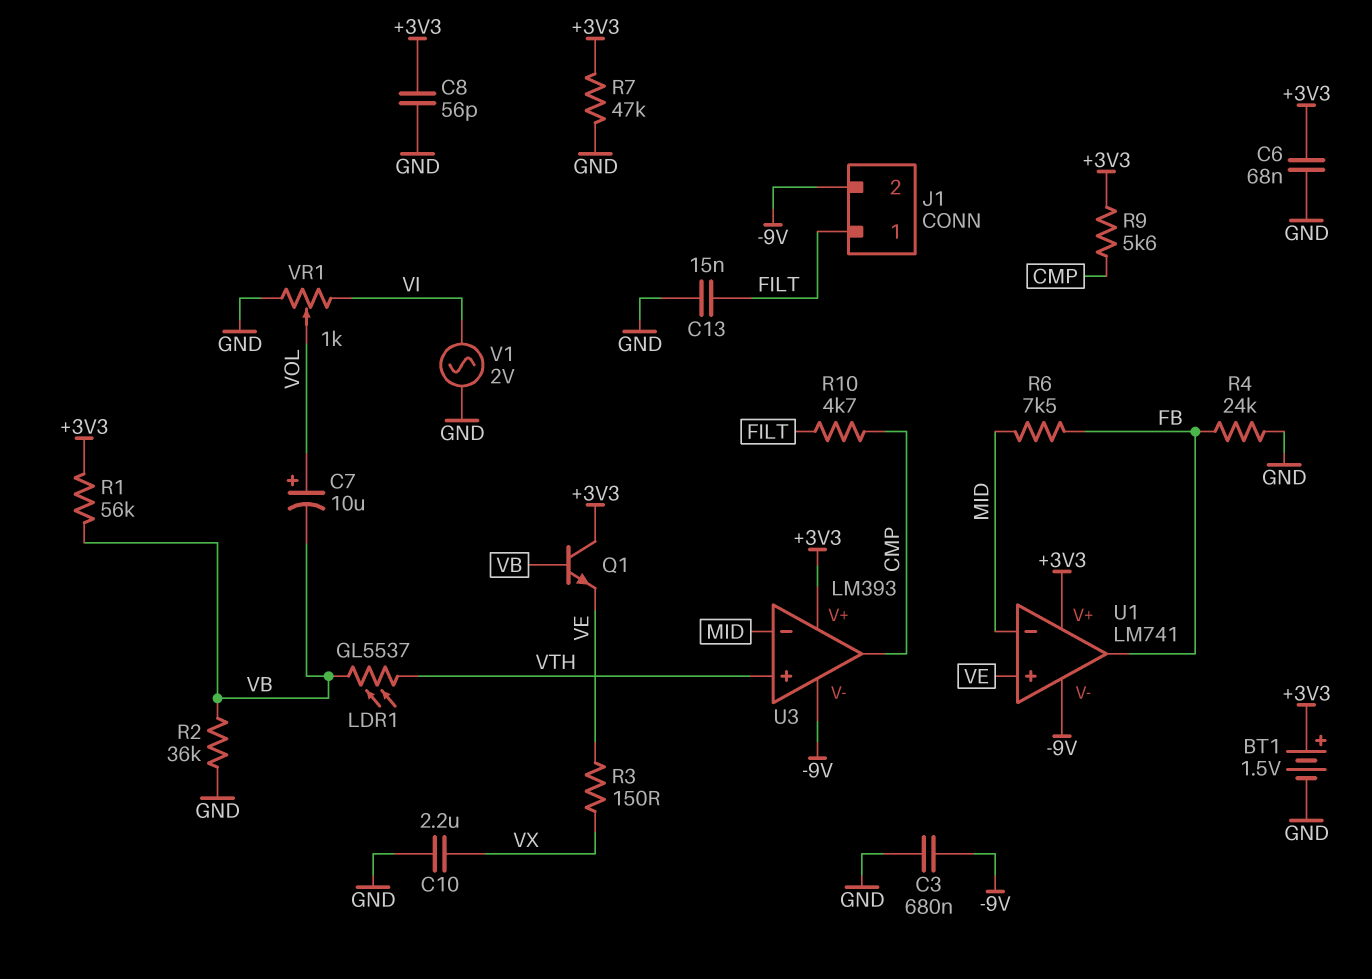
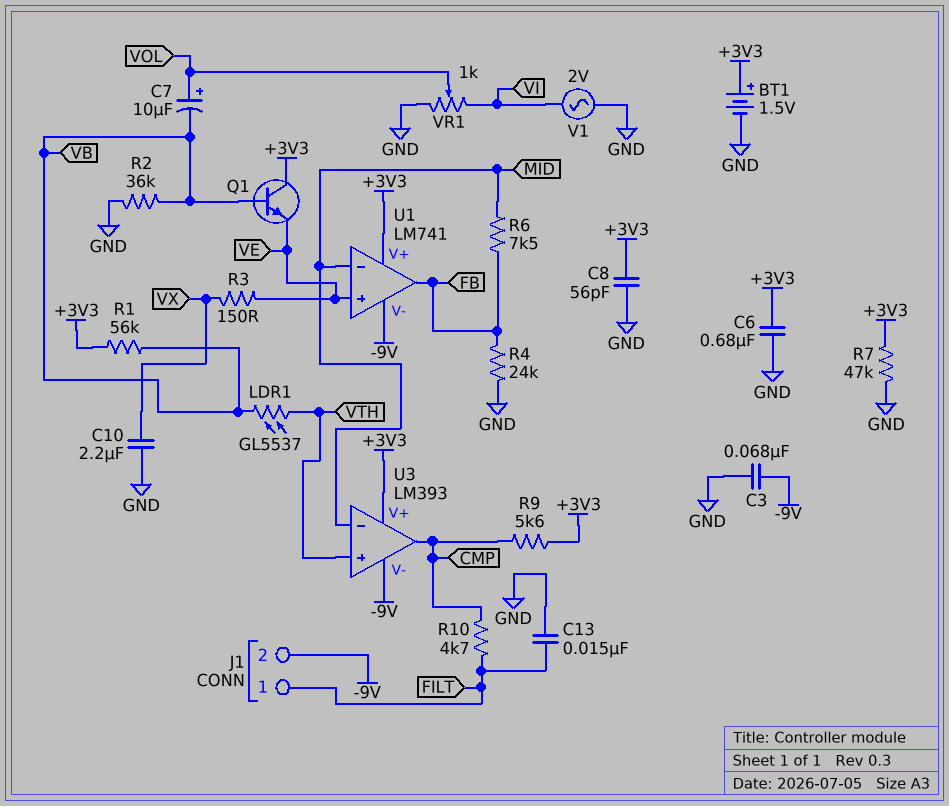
C3: 680nF (-9V, GND) -> 68nF (-9V, GND)
C6: 68nF (+3V3, GND) -> 680nF (+3V3, GND)

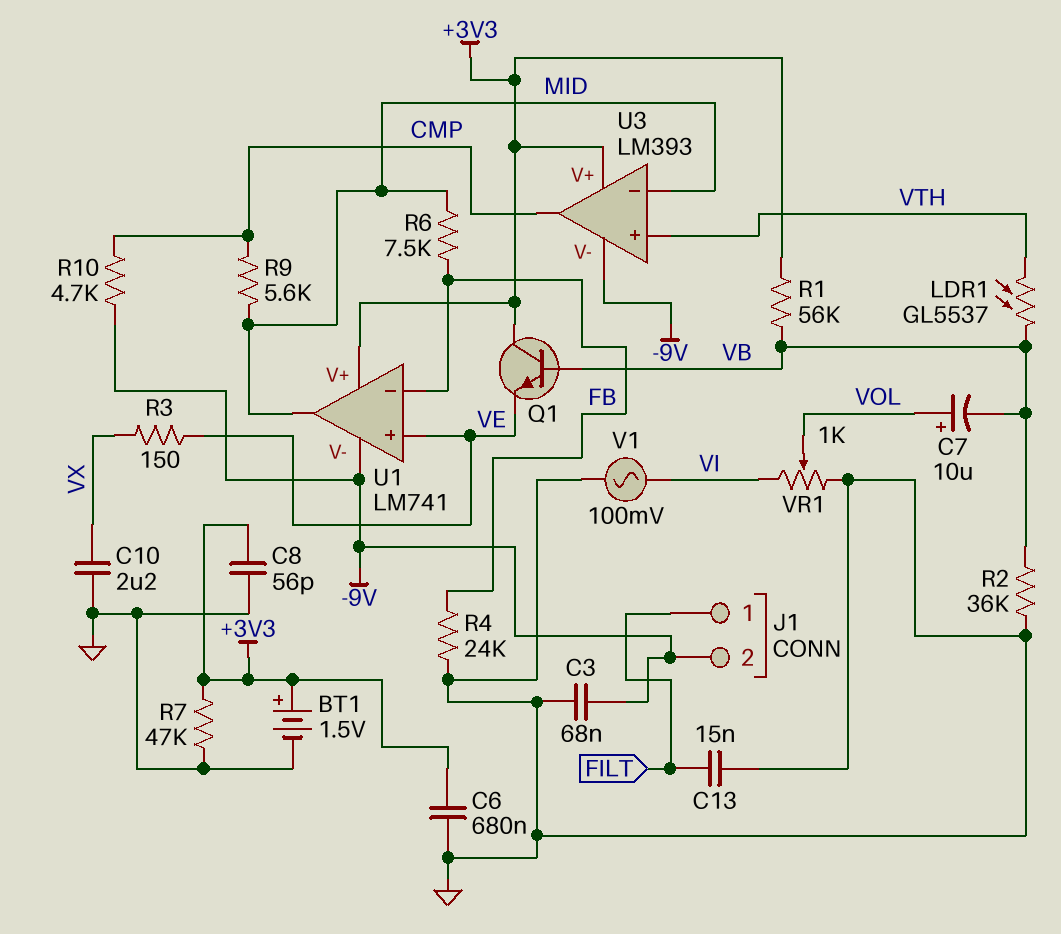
R9: 5.6k (+3V3, CMP) -> 5.6k (CMP, MID)
R10: 4.7k (CMP, FILT) -> 4.7k (-9V, CMP)
U1 pin in-: MID -> FB
U1 pin out: FB -> MID
V1: AC 2V (GND, VI) -> AC 100mV (GND, VI)

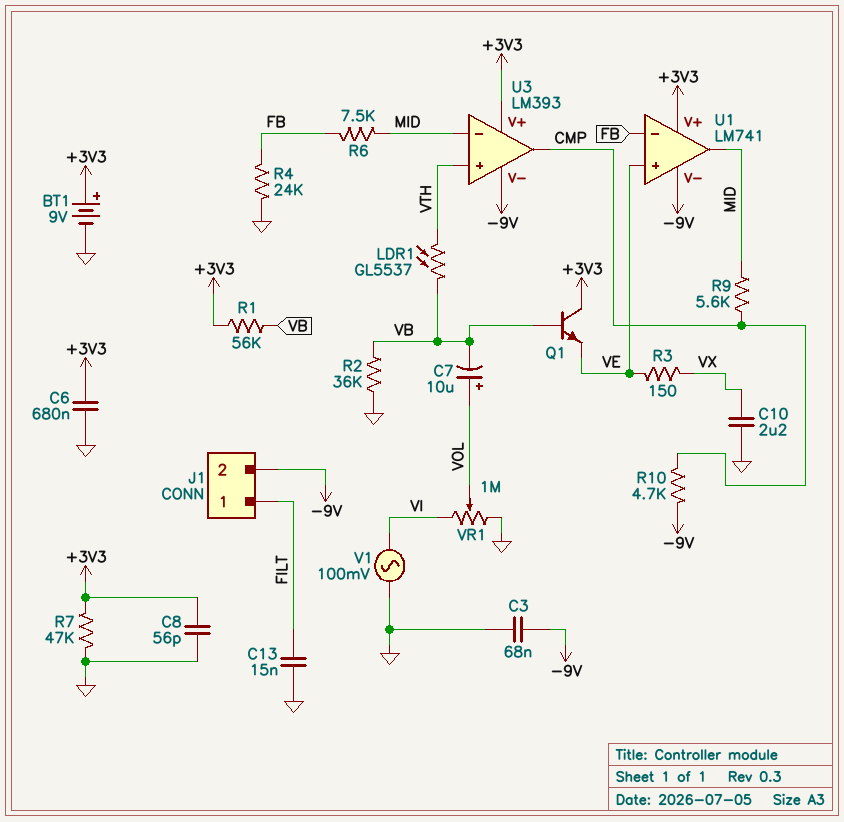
BT1: 1.5V (plus +3V3, minus GND) -> 9V (plus +3V3, minus GND)
VR1: 1k (GND, VI, wiper VOL) -> 1M (GND, VI, wiper VOL)

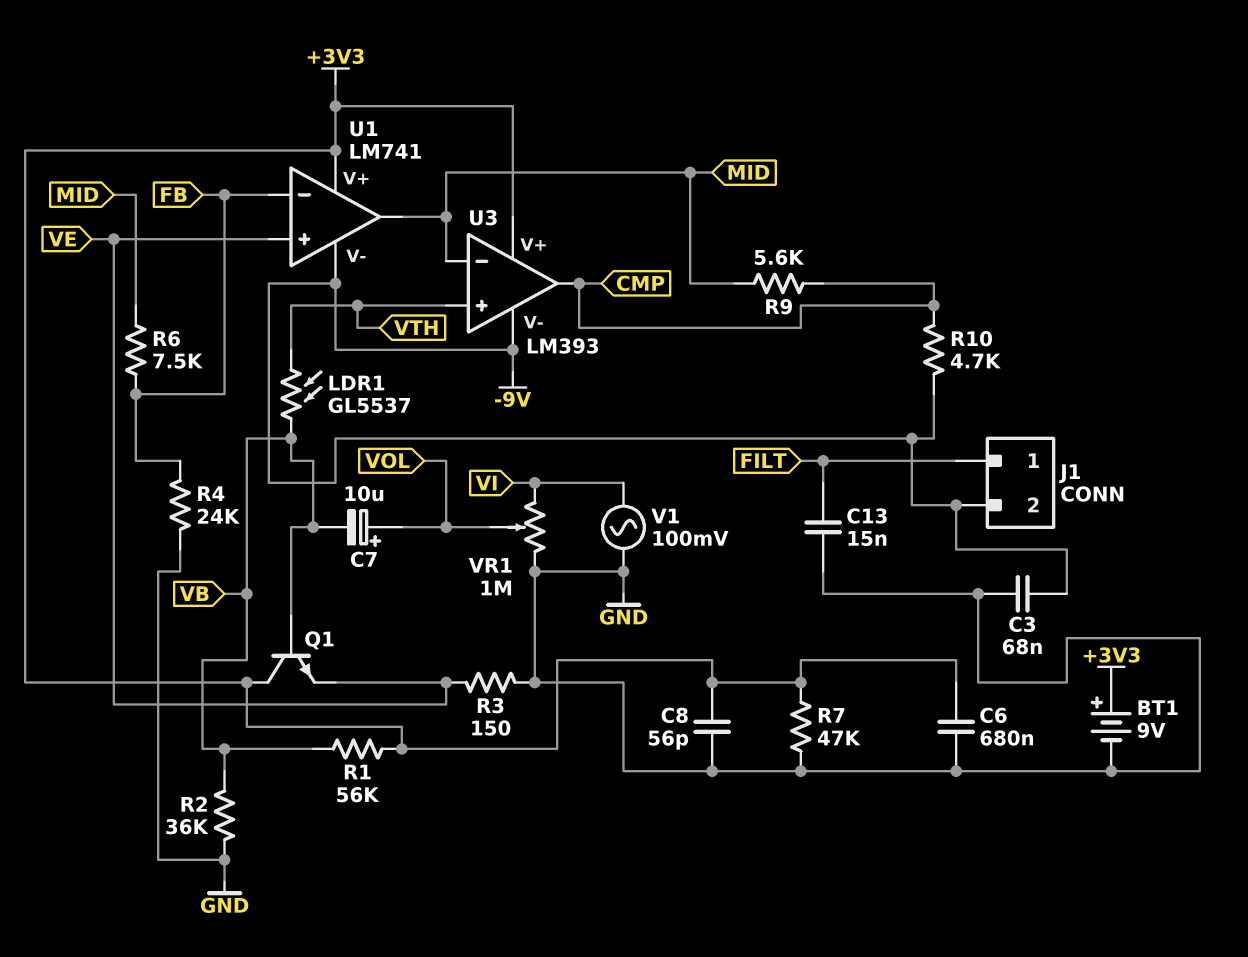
C10: 2.2uF (GND, VX) -> none
R3: 150 (VE, VX) -> 150 (GND, VE)

